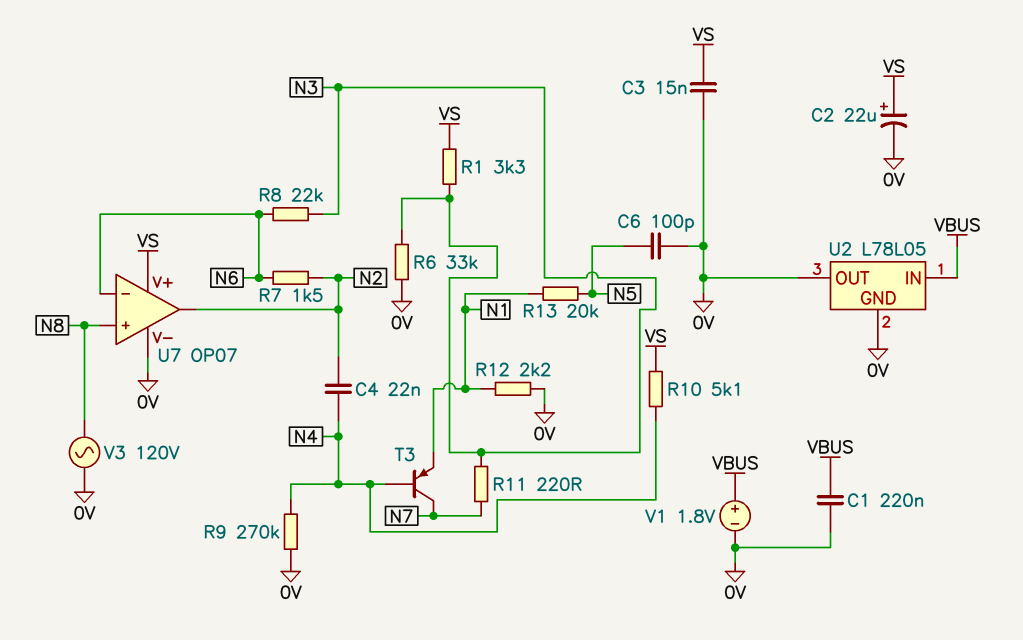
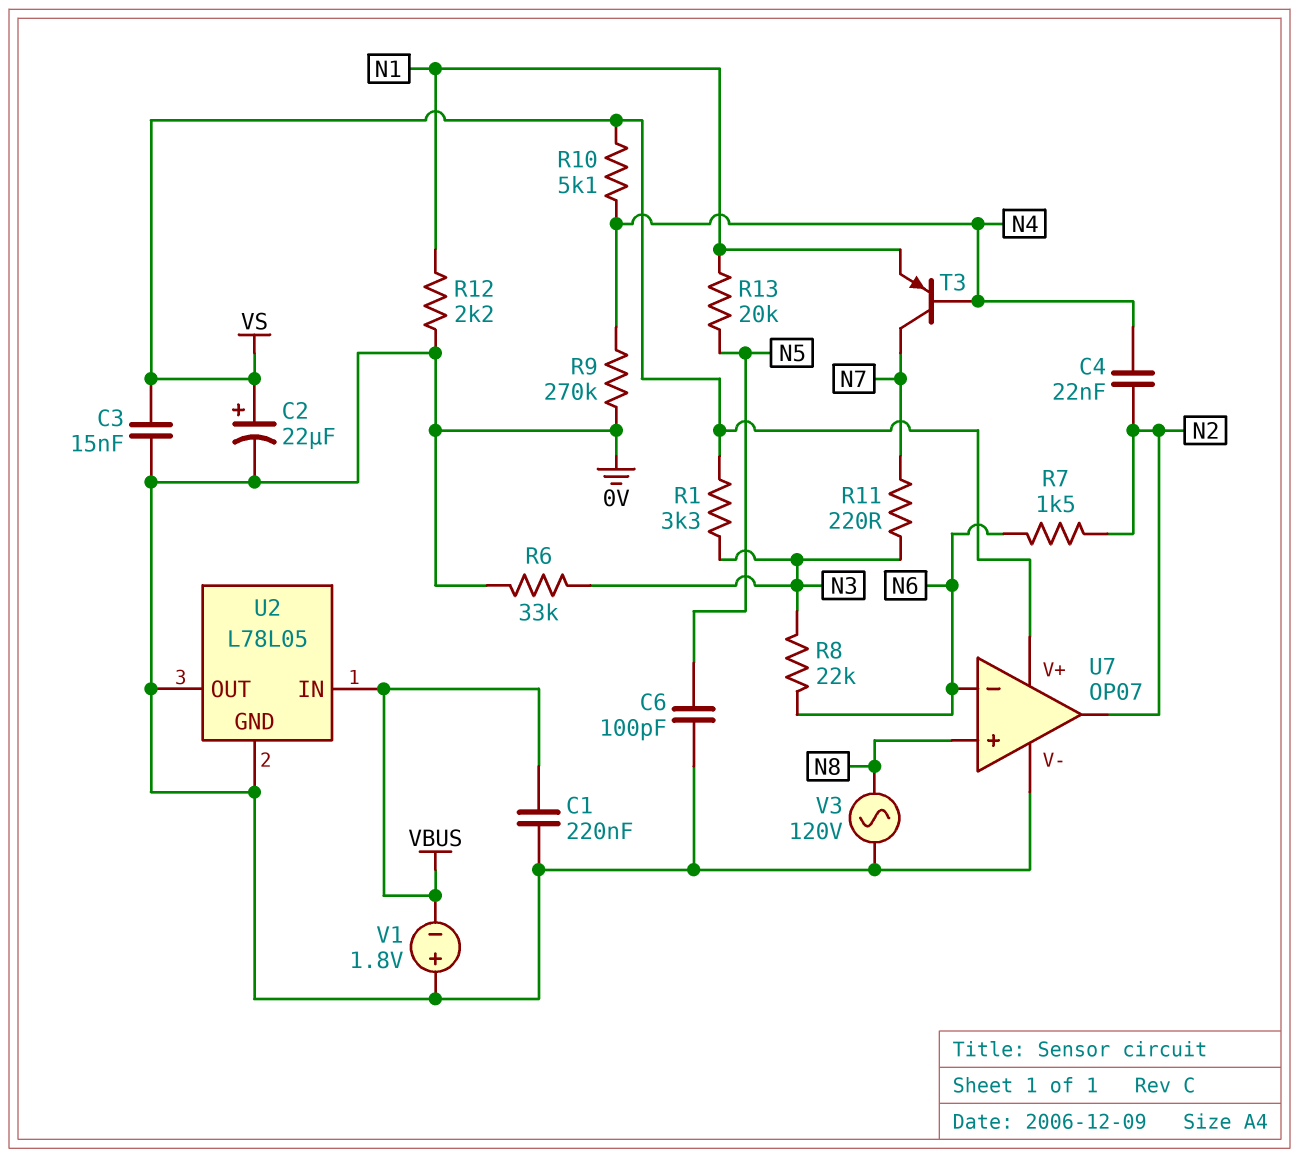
V1: 1.8V (plus VBUS, minus 0V) -> 1.8V (plus 0V, minus VBUS)

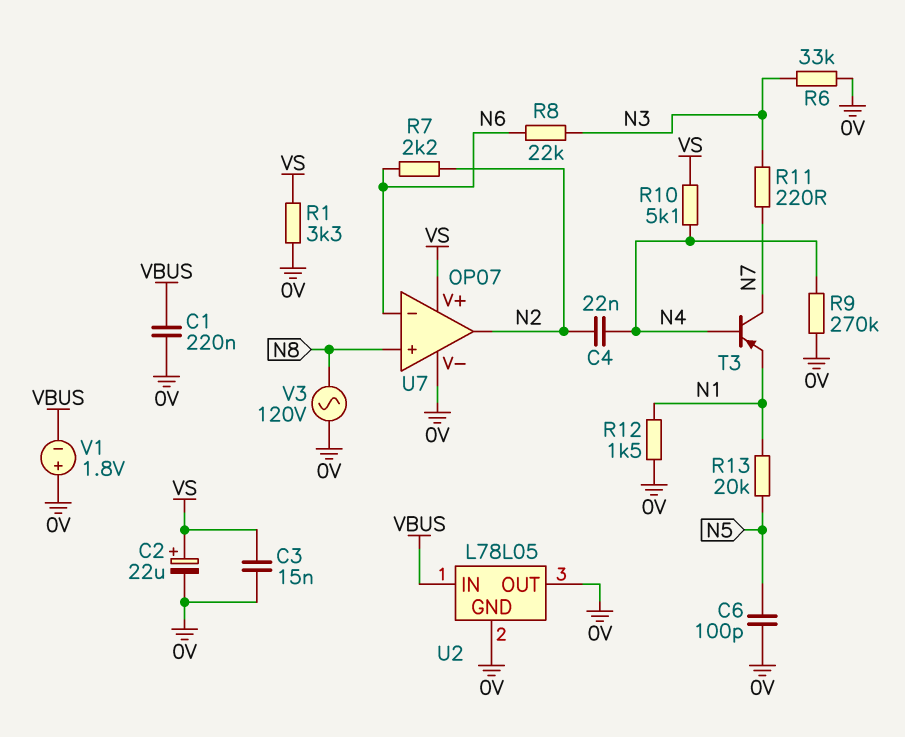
R1: 3.3k (N3, VS) -> 3.3k (0V, VS)
R7: 1.5k (N2, N6) -> 2.2k (N2, N6)
R12: 2.2k (0V, N1) -> 1.5k (0V, N1)

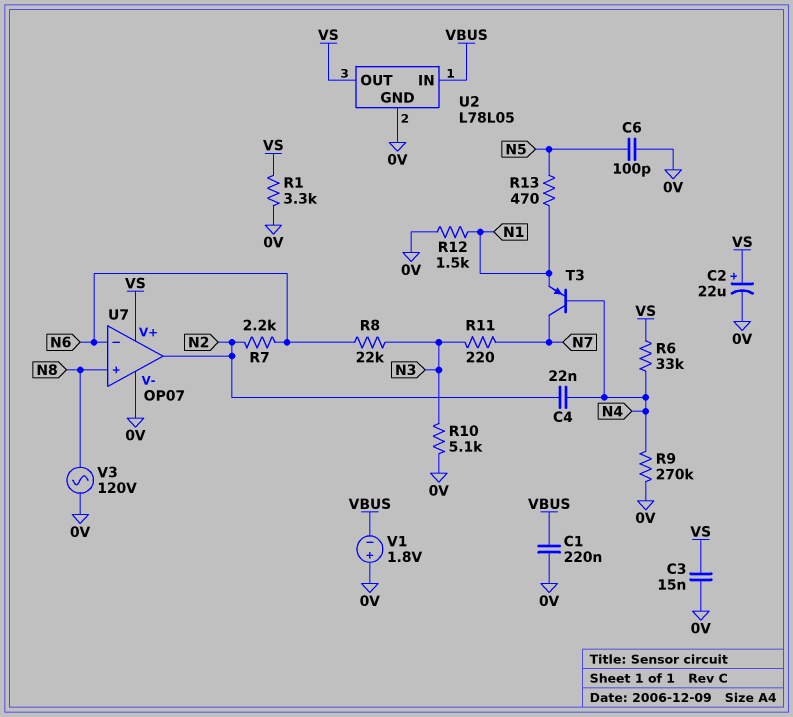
R6: 33k (0V, N3) -> 33k (N4, VS)
R10: 5.1k (N4, VS) -> 5.1k (0V, N3)
R13: 20k (N1, N5) -> 470 (N1, N5)
U2 pin OUT: 0V -> VS

